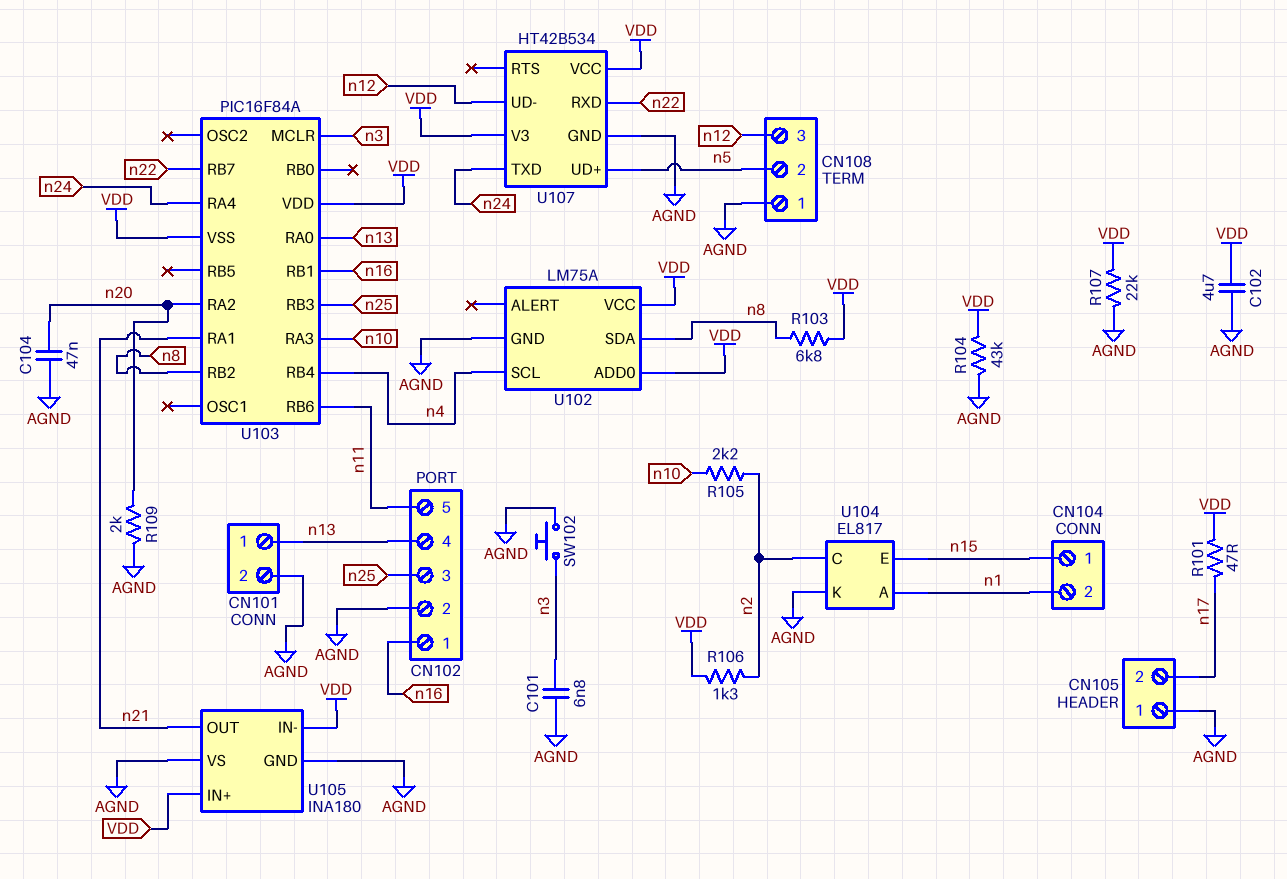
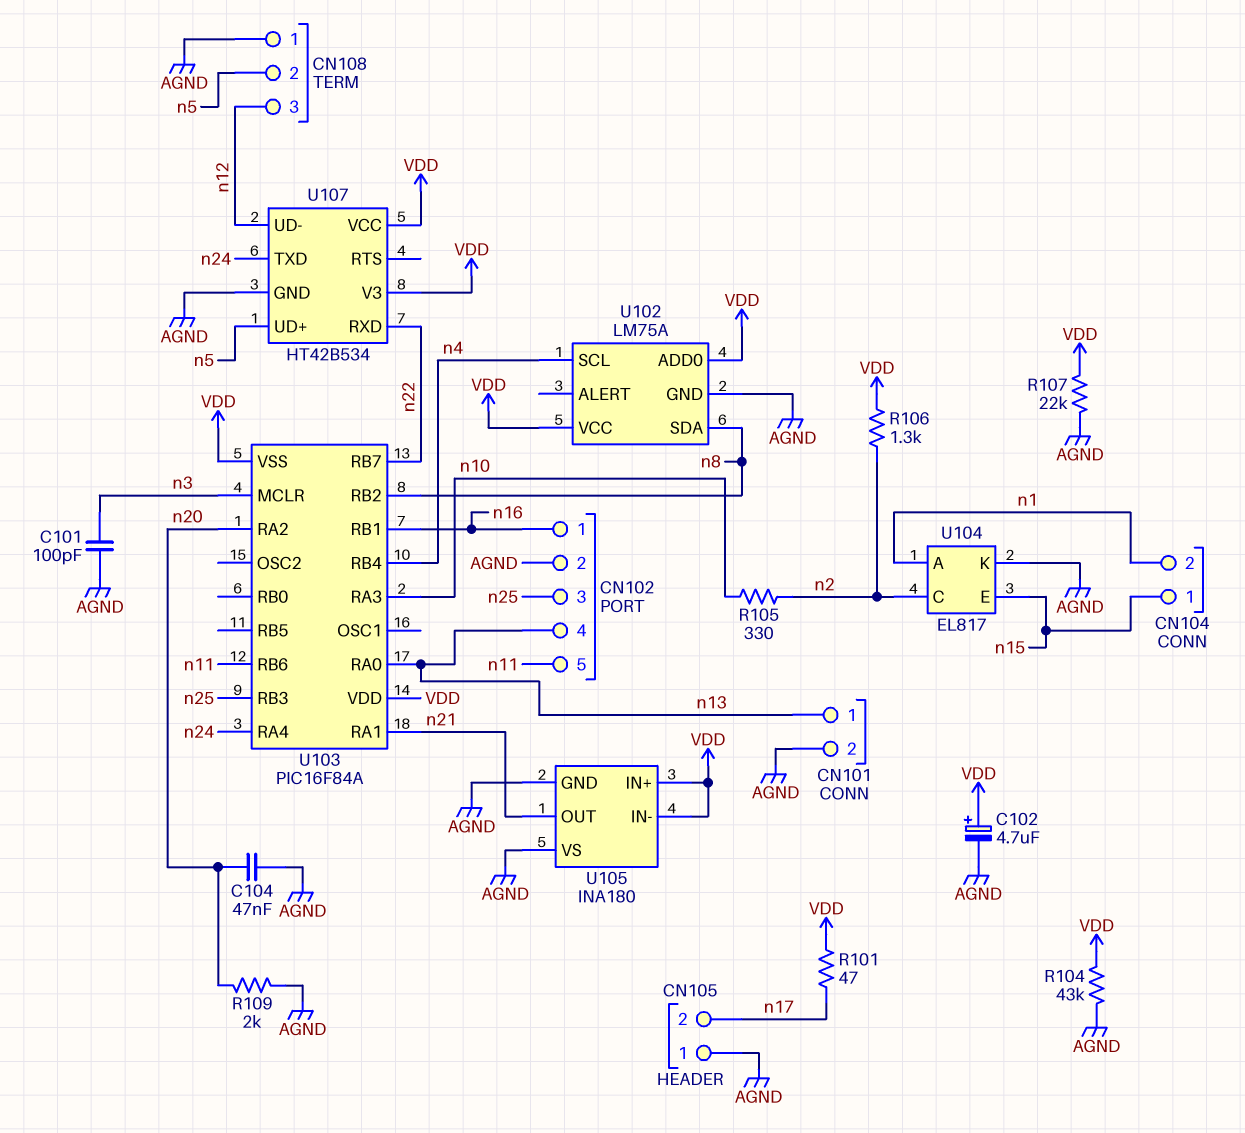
C101: 6.8nF (AGND, n3) -> 100pF (AGND, n3)
C102: 4.7uF (AGND, VDD) -> 4.7uF (plus VDD, minus AGND)
R103: 6.8k (VDD, n8) -> none
R105: 2.2k (n2, n10) -> 330 (n2, n10)
SW102: button (AGND, n3) -> none

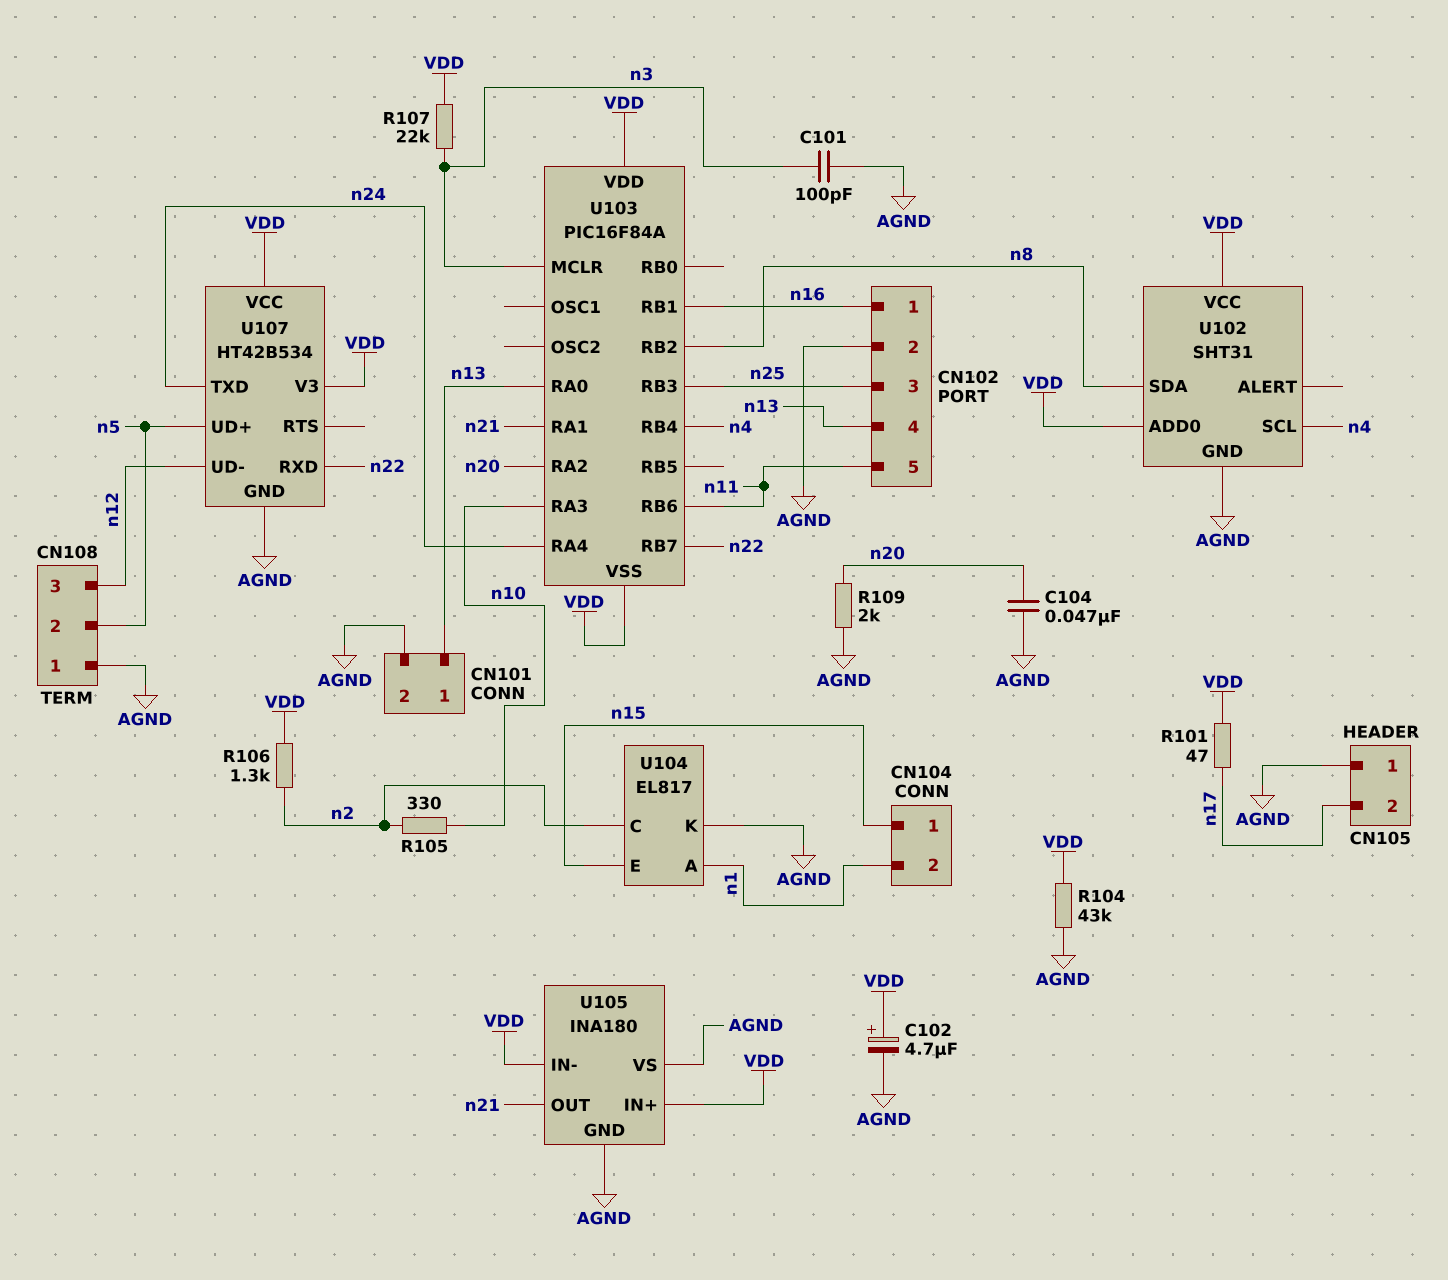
R107: 22k (AGND, VDD) -> 22k (VDD, n3)
U102: LM75A -> SHT31

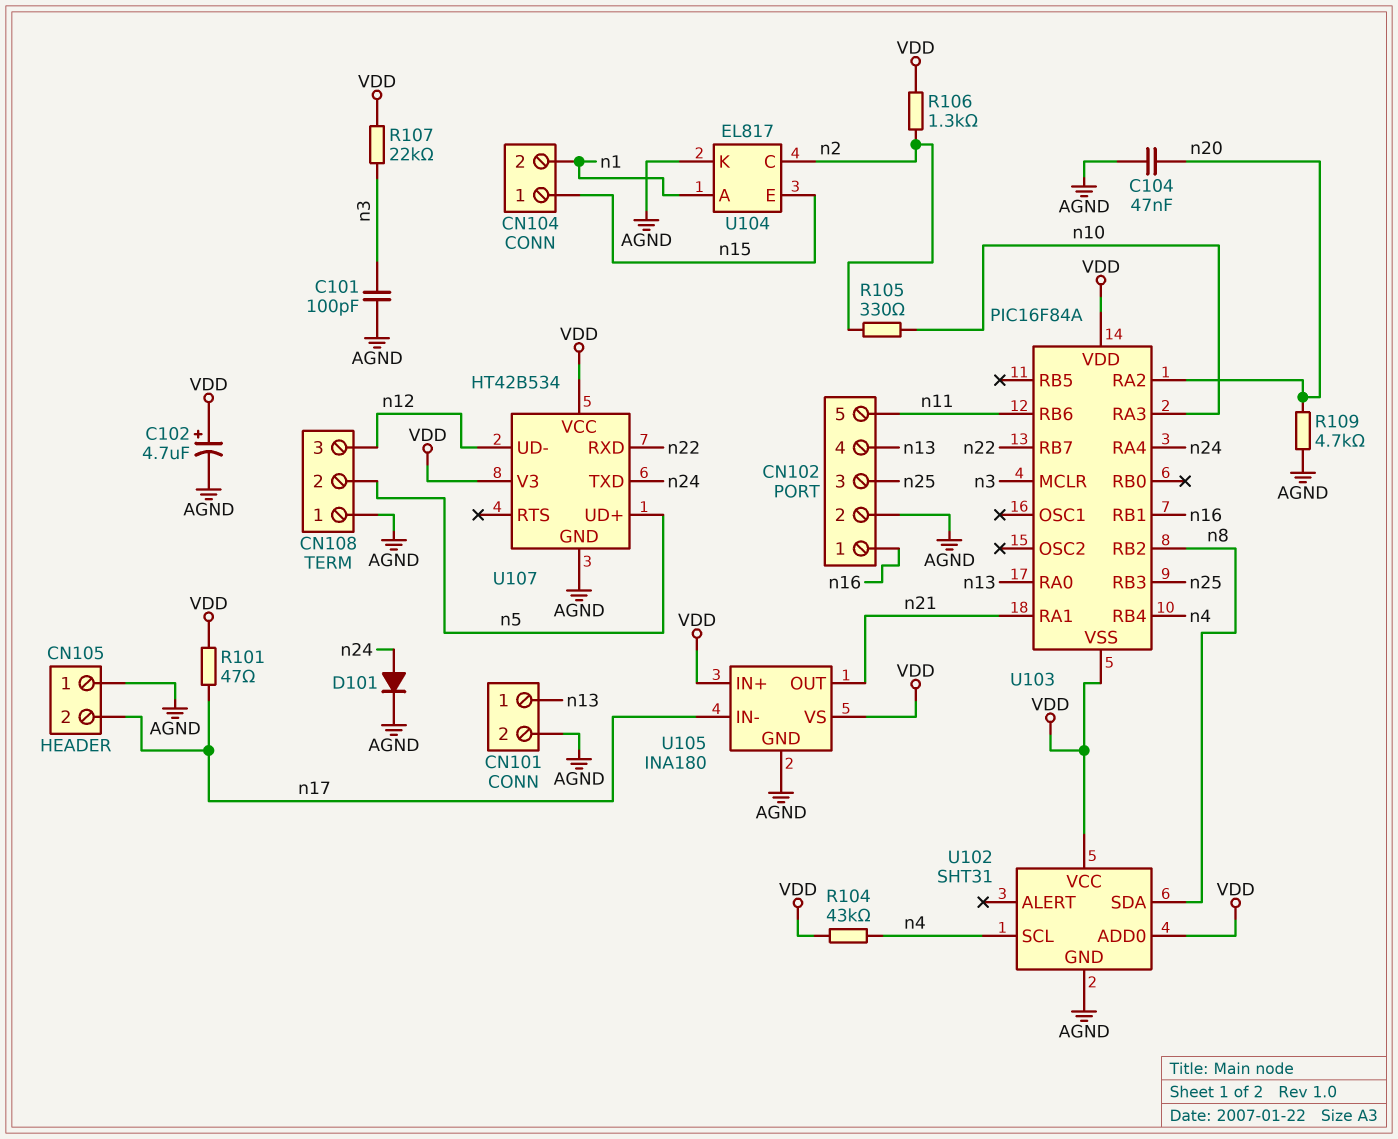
D101: none -> diode (A n24, K AGND)
R104: 43k (AGND, VDD) -> 43k (VDD, n4)
R109: 2k (AGND, n20) -> 4.7k (AGND, n20)
U105 pin IN-: VDD -> n17
U105 pin VS: AGND -> VDD

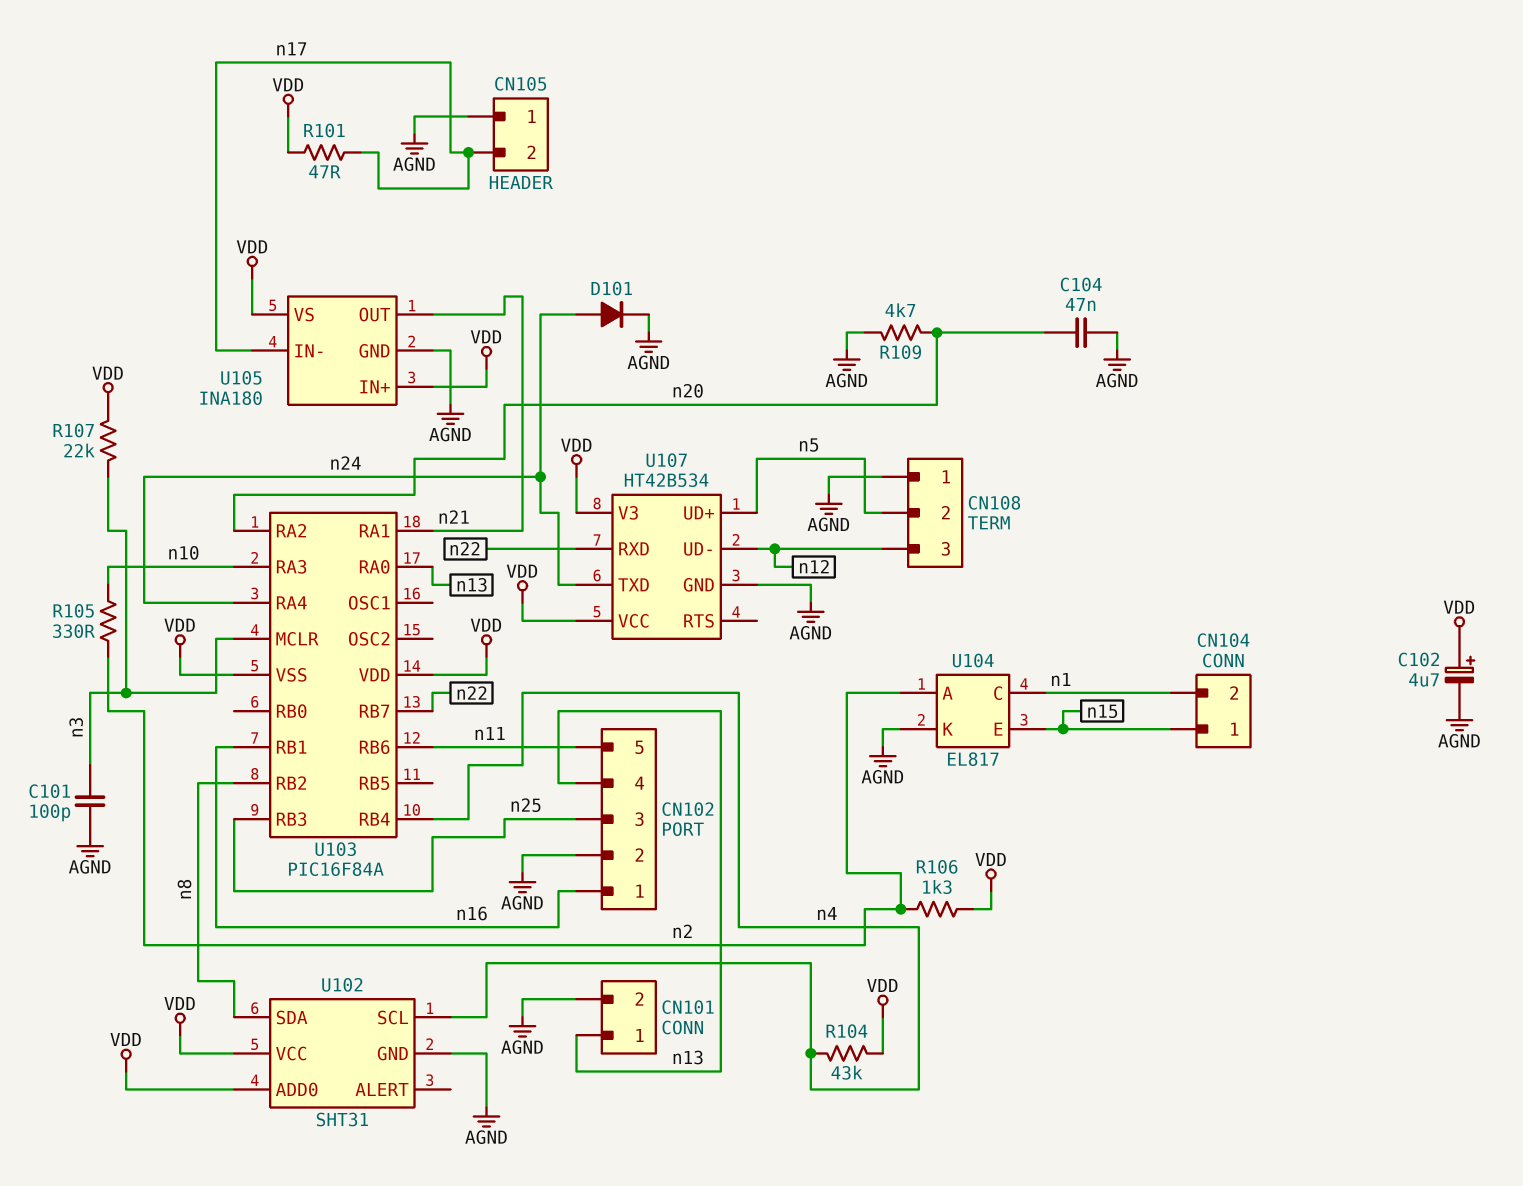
U104 pin A: n1 -> n2
U104 pin C: n2 -> n1

